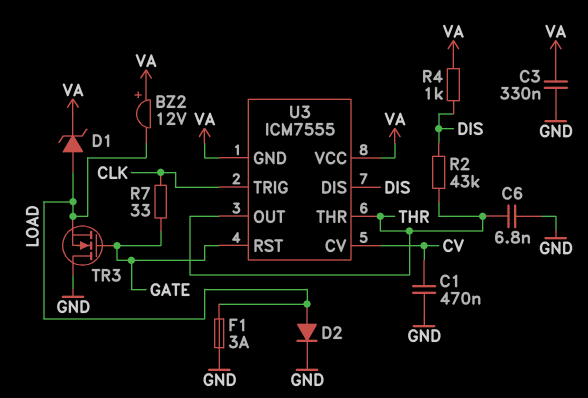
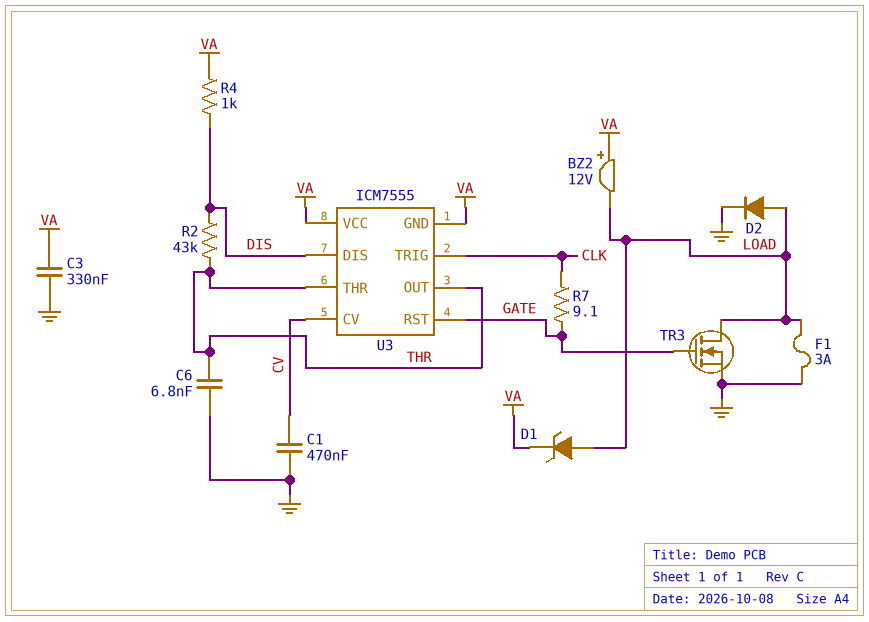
R7: 33 (CLK, GATE) -> 9.1 (CLK, GATE)
TR3: NMOS (G GATE, D GND, S LOAD) -> NMOS (G GATE, D LOAD, S GND)

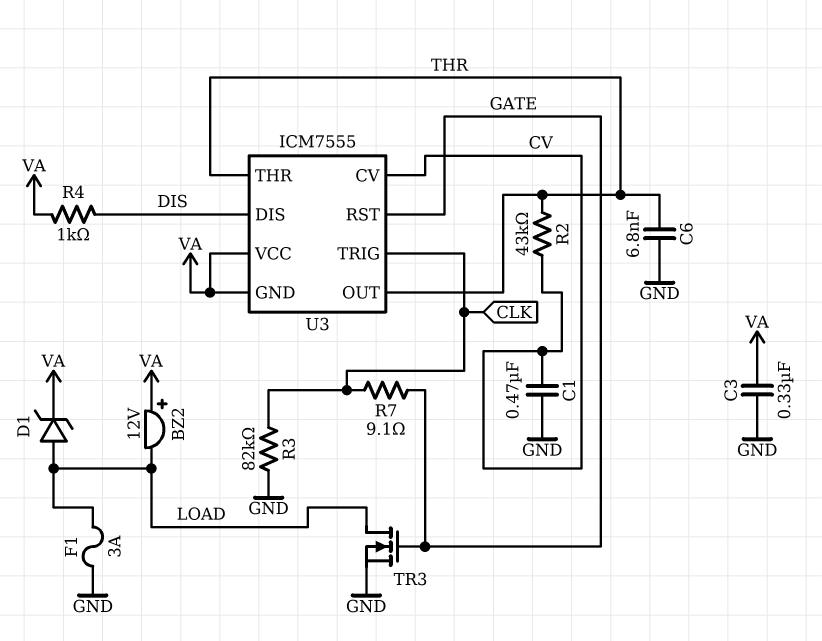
D2: diode (A LOAD, K GND) -> none
R2: 43k (DIS, THR) -> 43k (CV, THR)
R3: none -> 82k (CLK, GND)

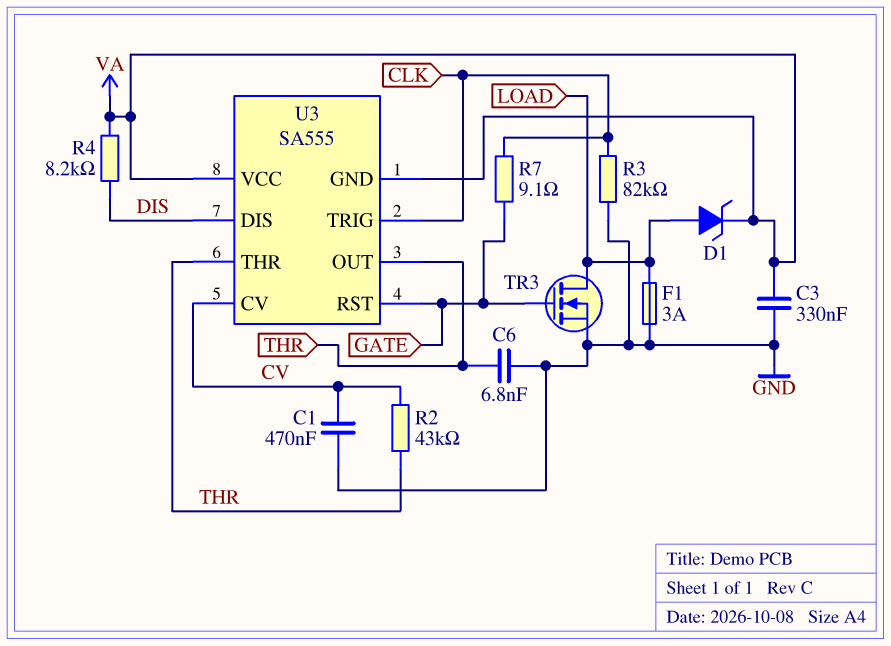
BZ2: buzzer 12V (plus VA, minus LOAD) -> none
R4: 1k (DIS, VA) -> 8.2k (DIS, VA)
U3: ICM7555 -> SA555

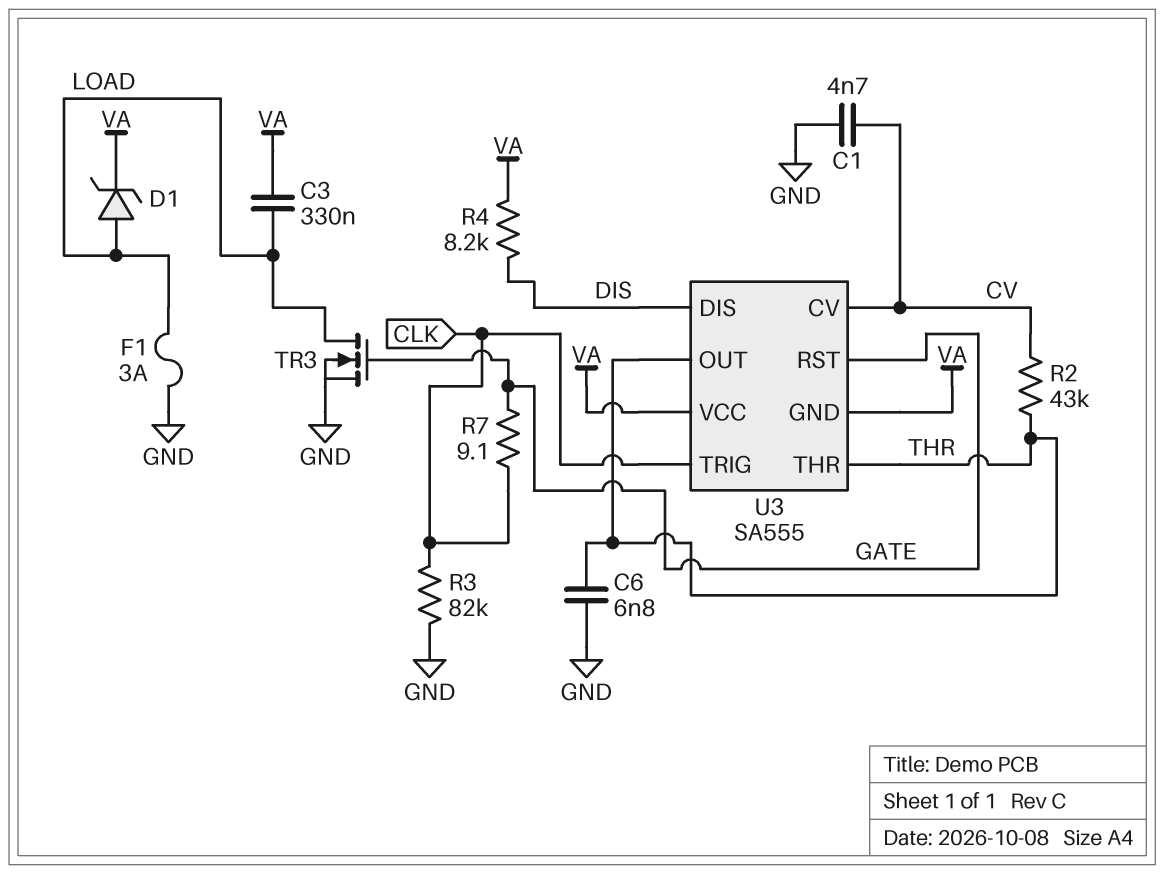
C1: 470nF (CV, GND) -> 4.7nF (CV, GND)
C3: 330nF (GND, VA) -> 330nF (LOAD, VA)

